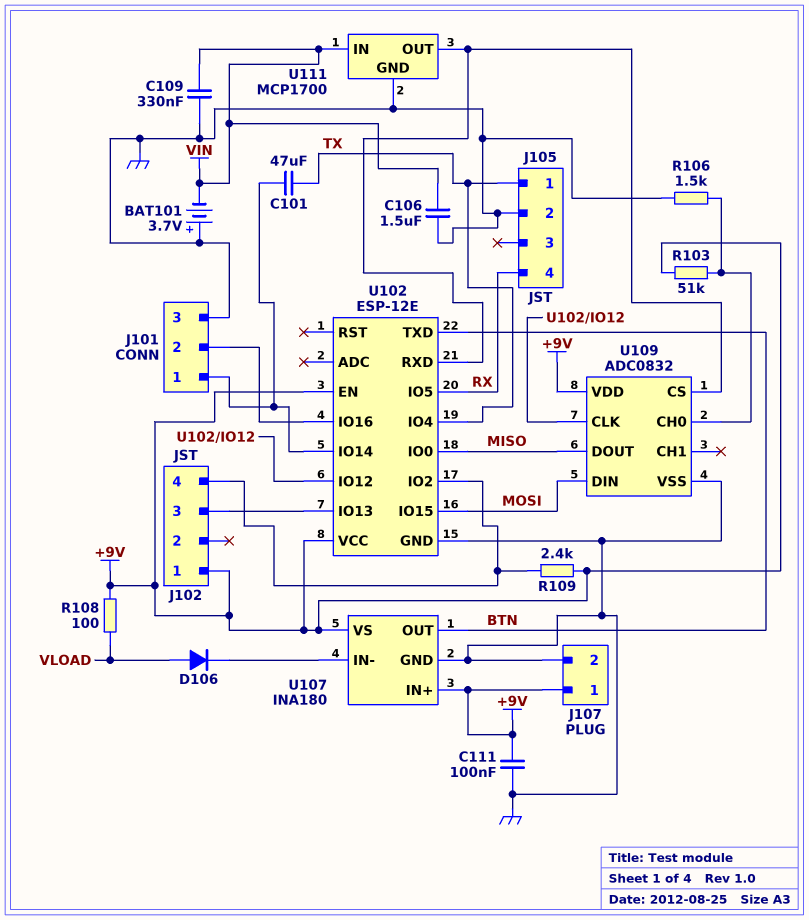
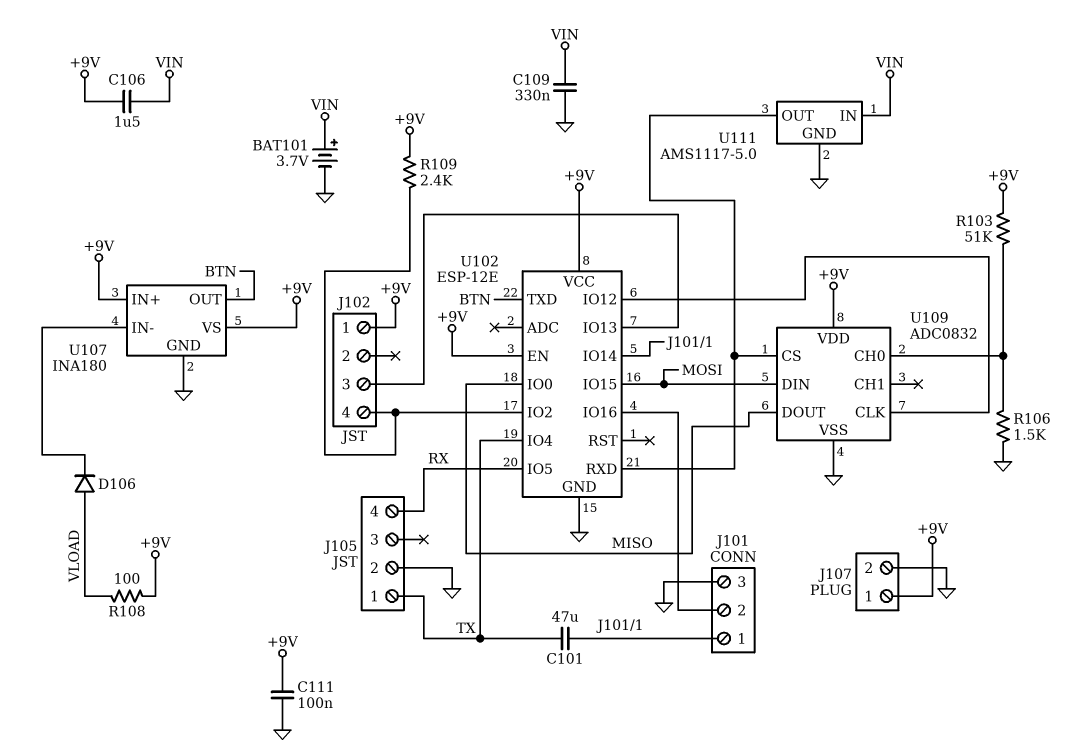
BAT101: 3.7V (plus GND, minus VIN) -> 3.7V (plus VIN, minus GND)
C106: 1.5uF (GND, VIN) -> 1.5uF (+9V, VIN)
U111: MCP1700 -> AMS1117-5.0

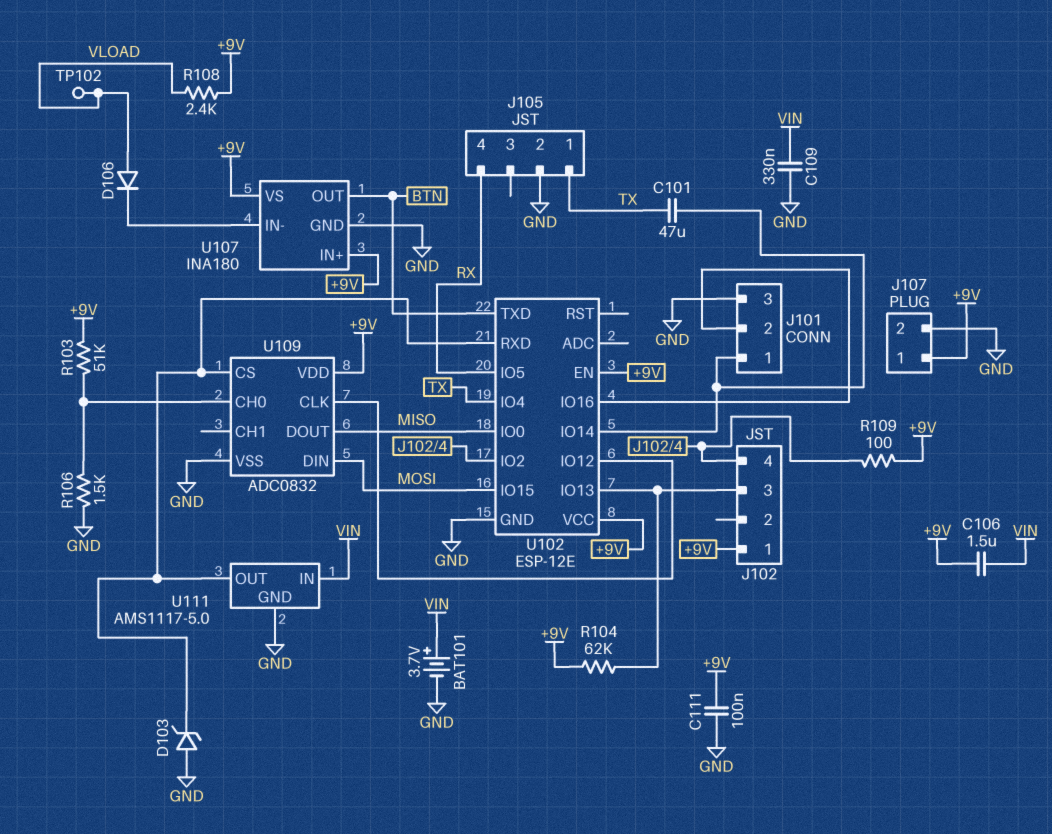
D103: none -> zener (A GND, K U102/RXD)
R104: none -> 62k (+9V, J102/3)
R108: 100 (+9V, VLOAD) -> 2.4k (+9V, VLOAD)
R109: 2.4k (+9V, J102/4) -> 100 (+9V, J102/4)
TP102: none -> test point (VLOAD)

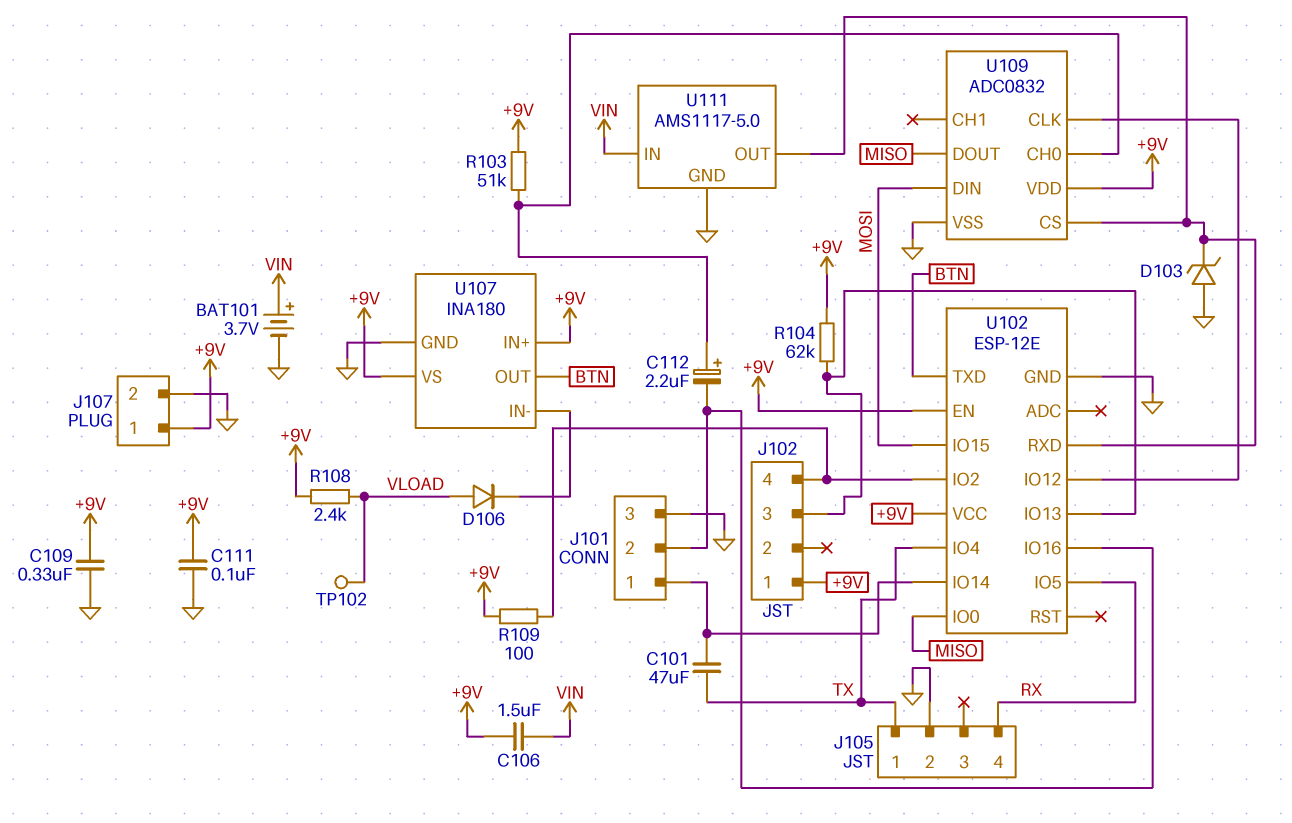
C109: 330nF (GND, VIN) -> 330nF (+9V, GND)
C112: none -> 2.2uF (plus U109/CH0, minus J101/2)
R106: 1.5k (GND, U109/CH0) -> none

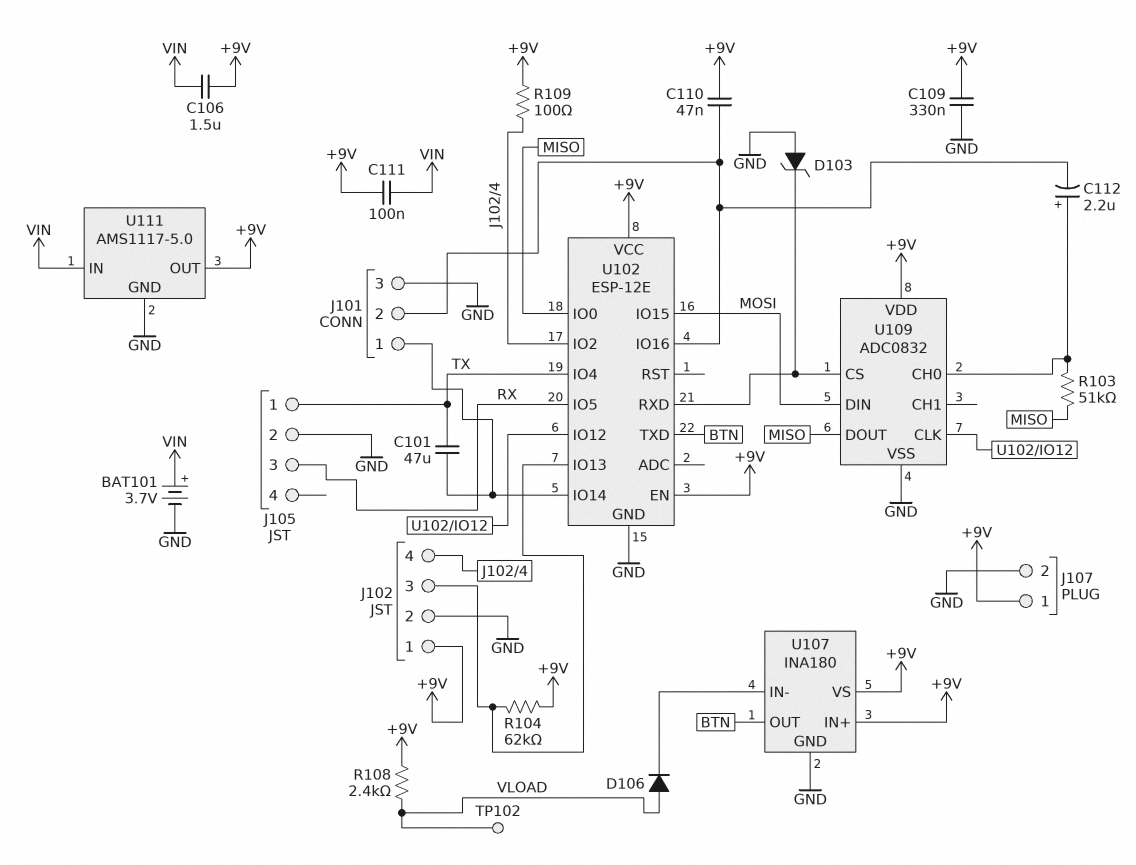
C110: none -> 47nF (+9V, J101/2)
C111: 100nF (+9V, GND) -> 100nF (+9V, VIN)
J102 pin 2: none -> GND
J105 pin 3: none -> RX
J105 pin 4: RX -> none
R103: 51k (+9V, U109/CH0) -> 51k (MISO, U109/CH0)
U111 pin OUT: U102/RXD -> +9V

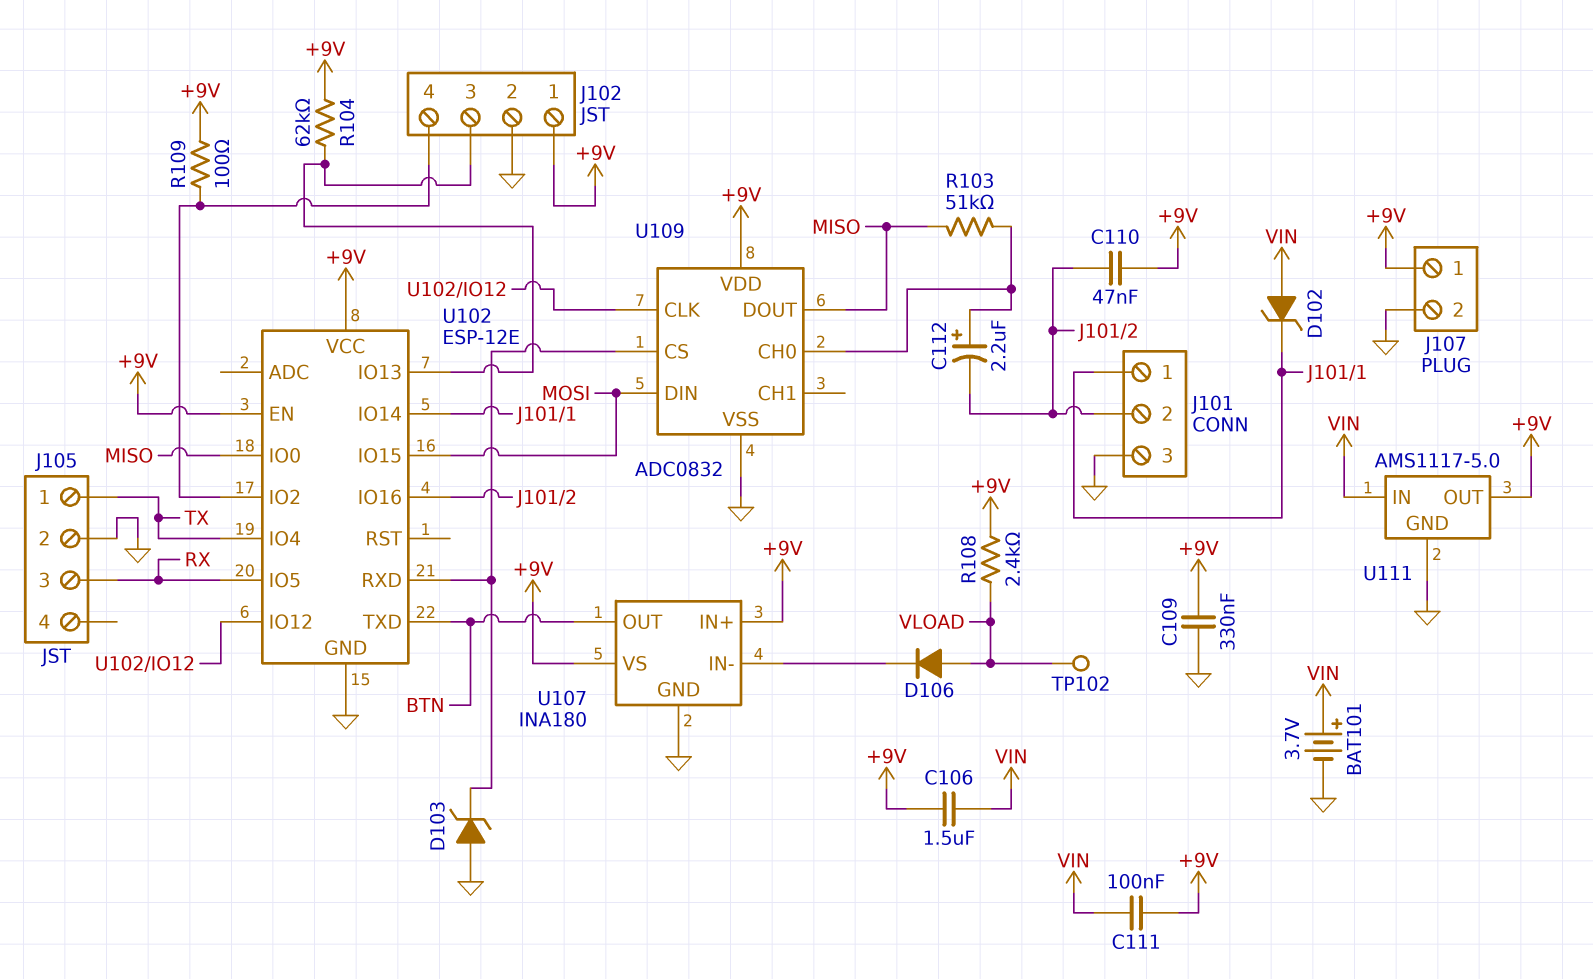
C101: 47uF (J101/1, TX) -> none
D102: none -> zener (A VIN, K J101/1)

